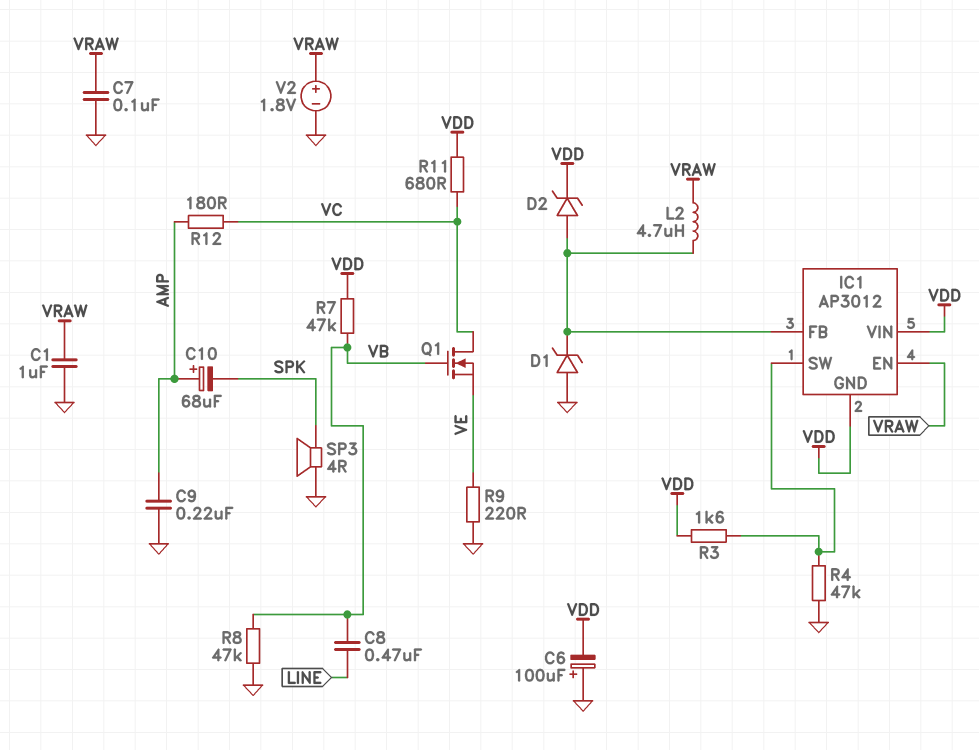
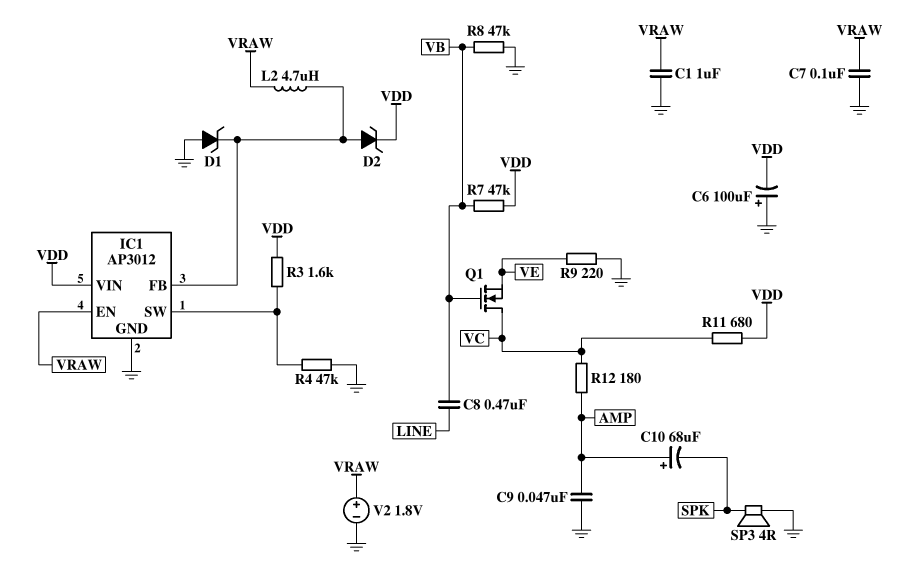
C9: 220nF (AMP, GND) -> 47nF (AMP, GND)
IC1 pin GND: VDD -> GND

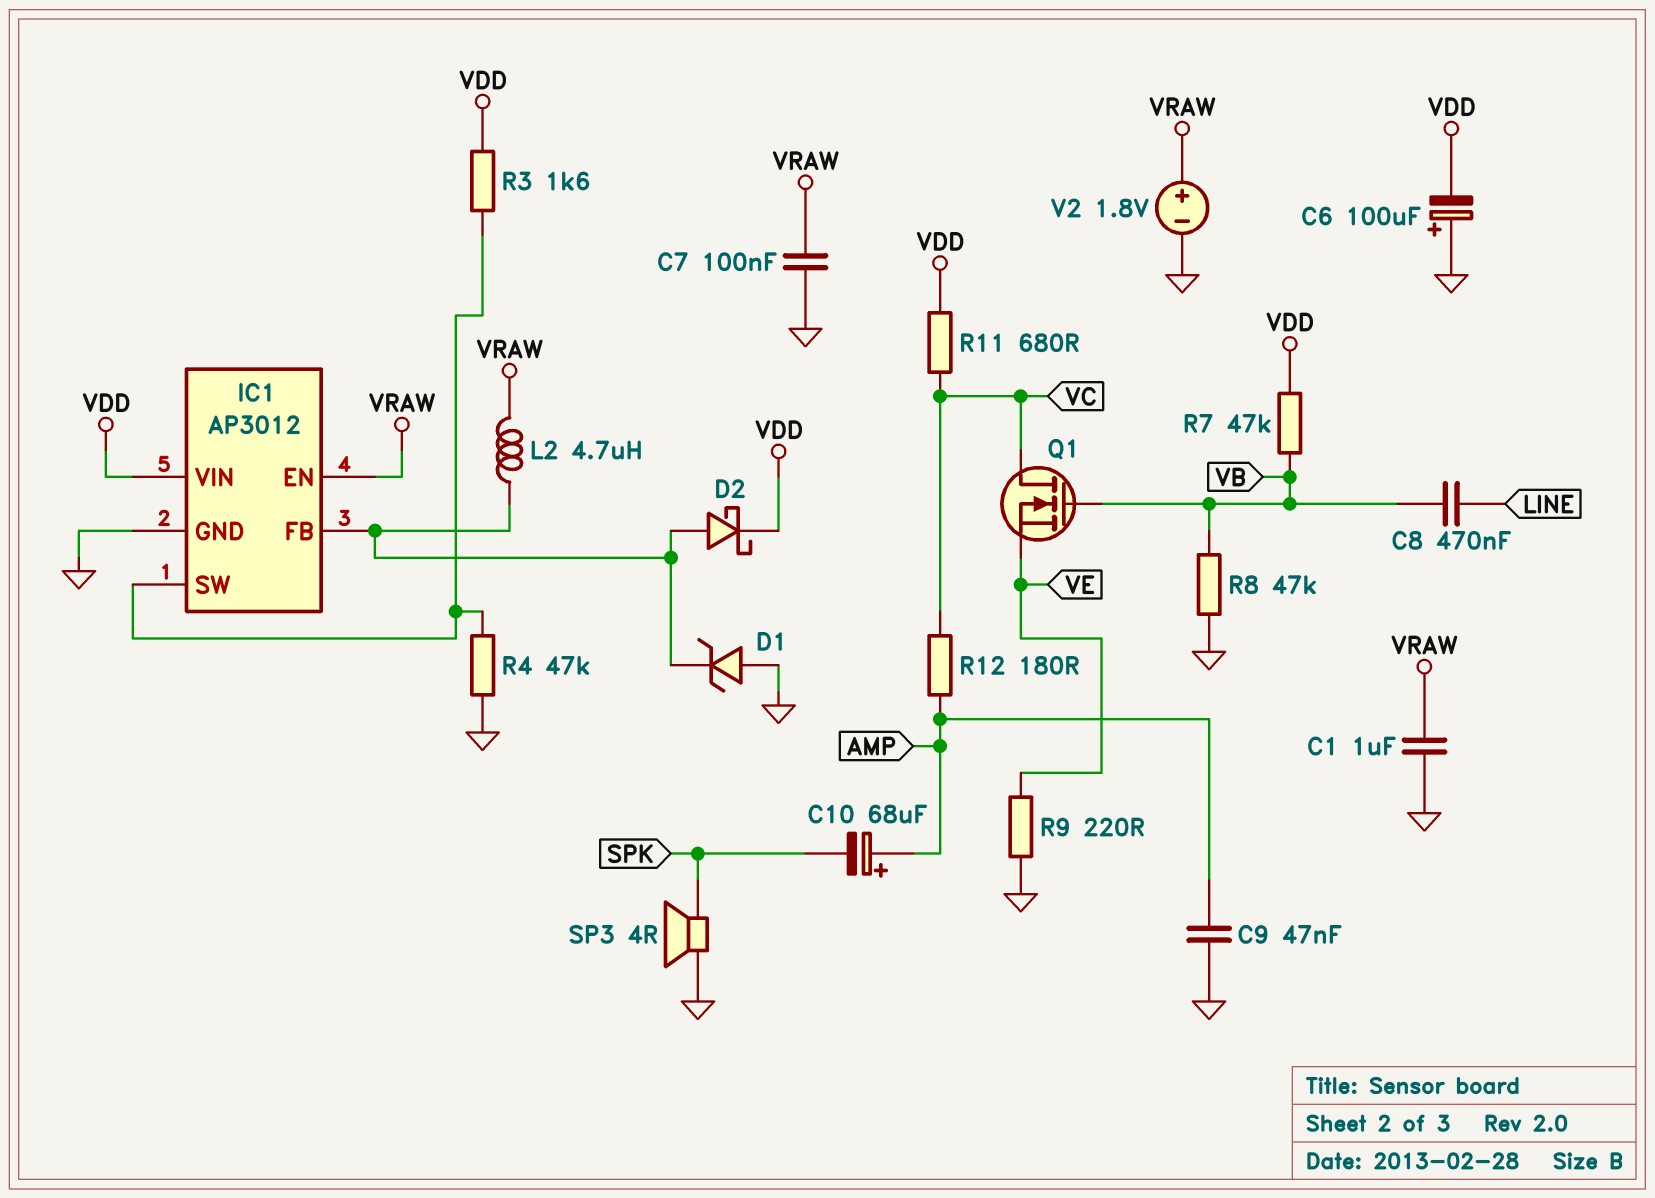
D2: zener (A IC1/FB, K VDD) -> schottky (A IC1/FB, K VDD)

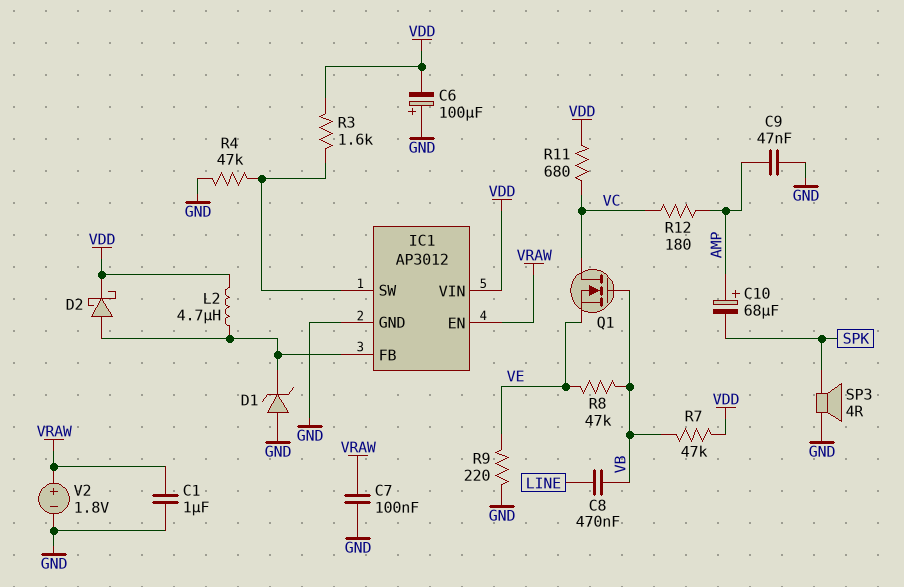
L2: 4.7uH (IC1/FB, VRAW) -> 4.7uH (IC1/FB, VDD)
R8: 47k (GND, VB) -> 47k (VB, VE)

